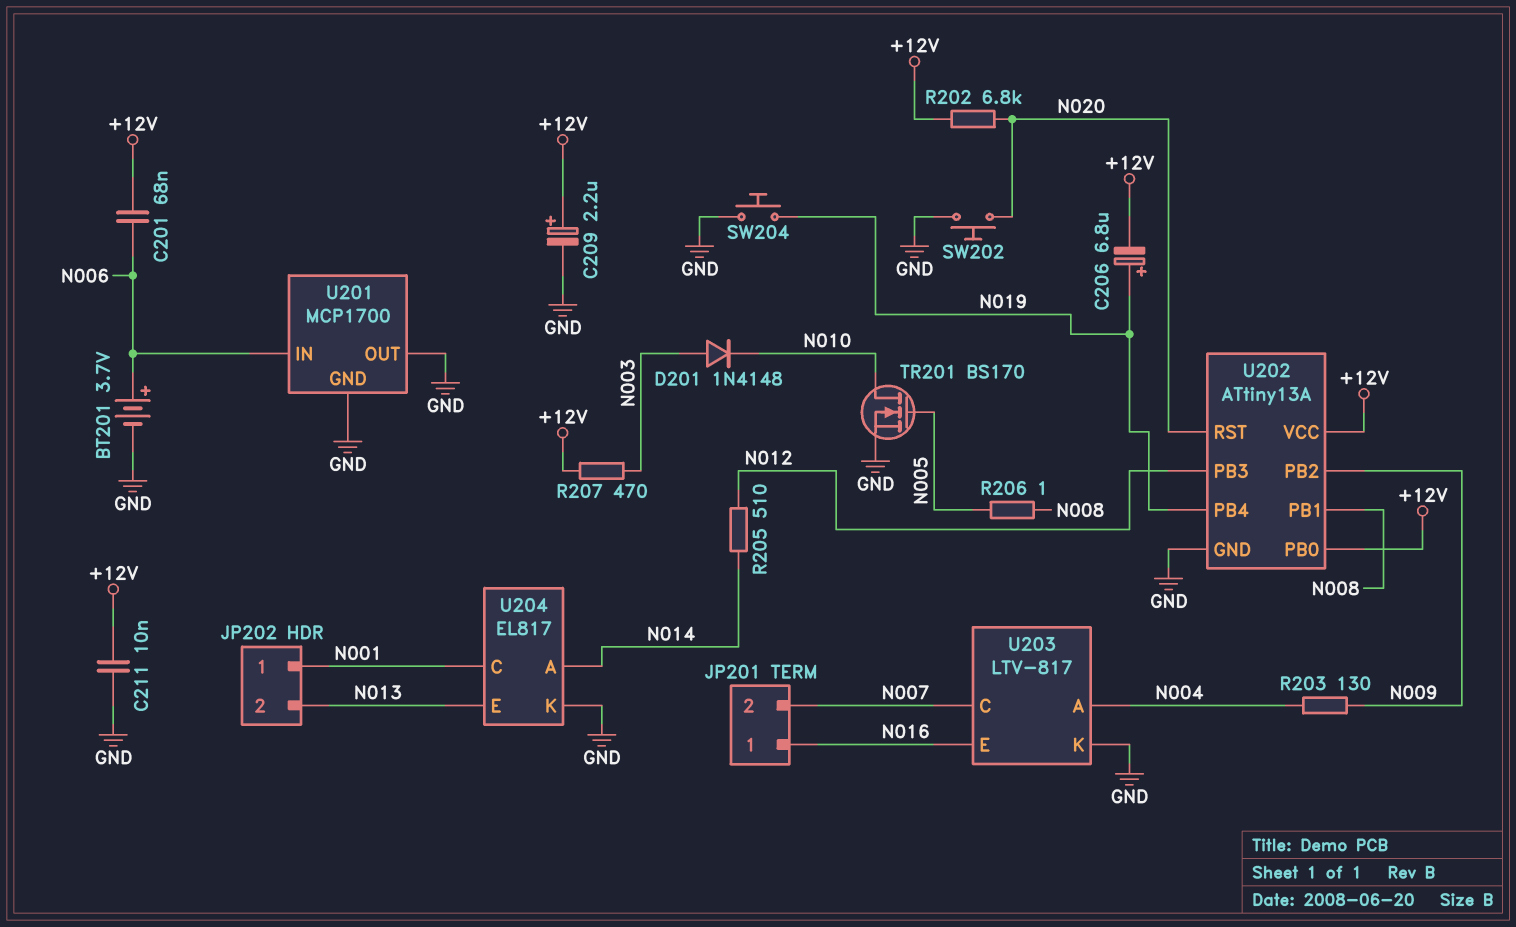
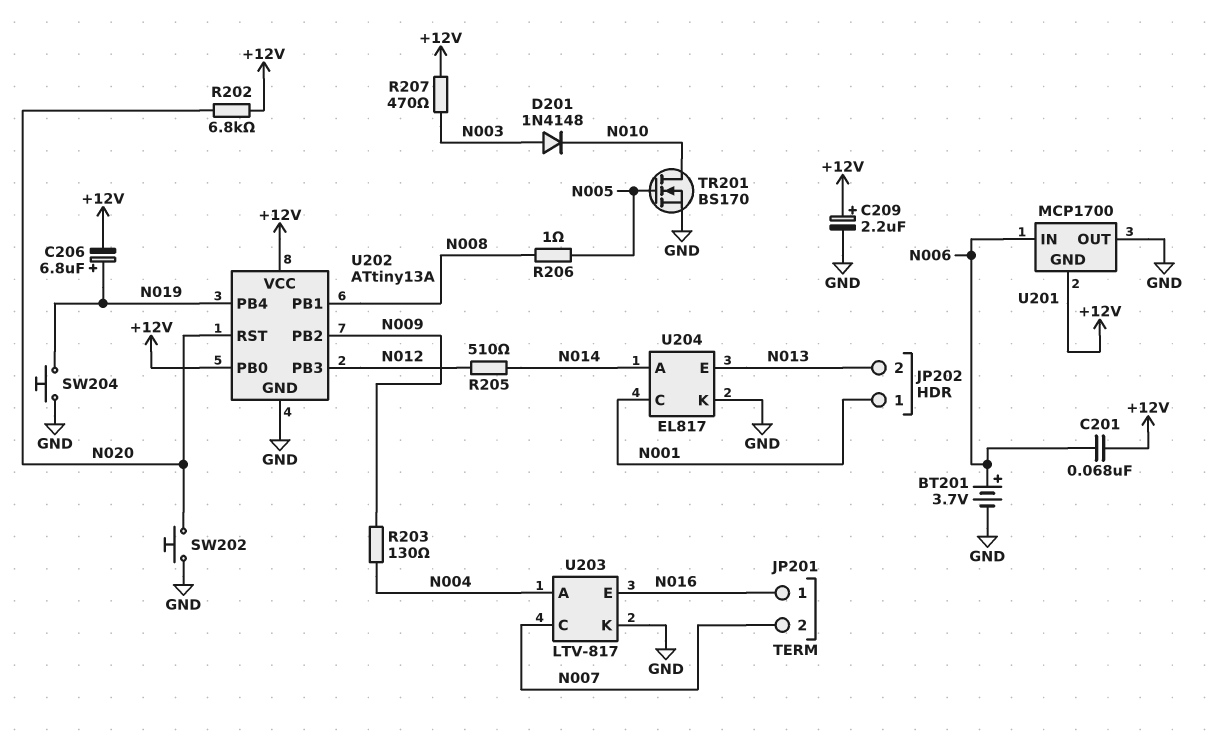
C211: 10nF (+12V, GND) -> none
U201 pin GND: GND -> +12V

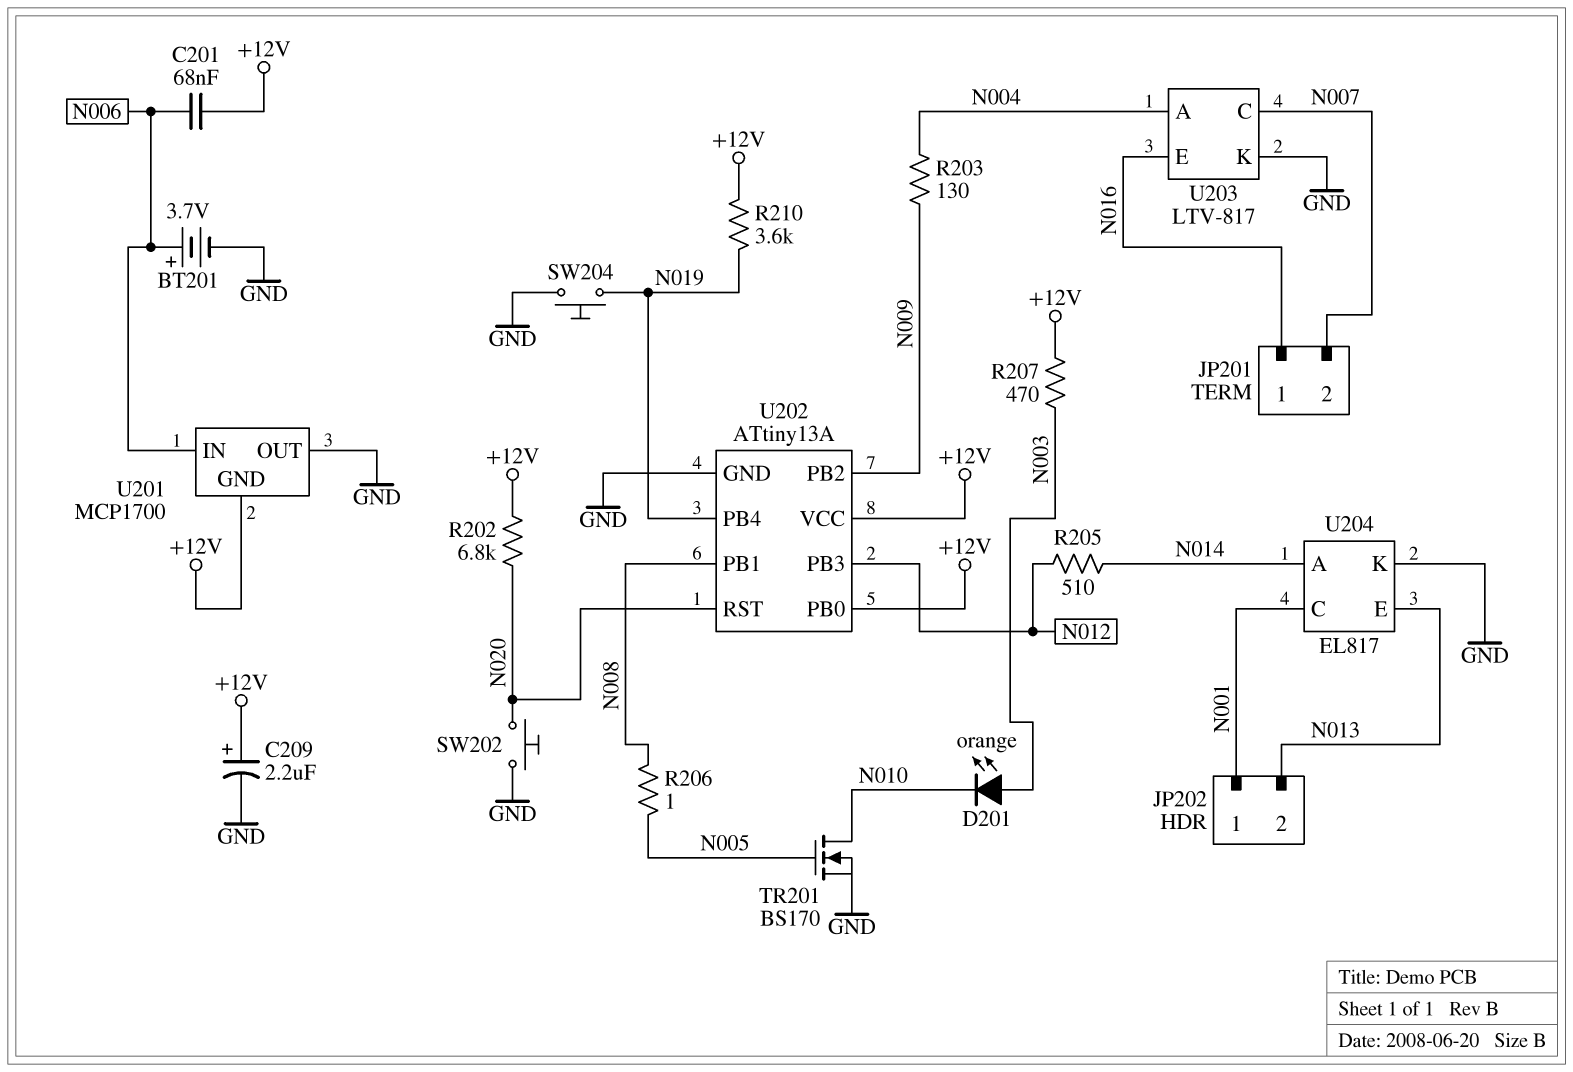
C206: 6.8uF (plus N019, minus +12V) -> none
D201: diode 1N4148 (A N003, K N010) -> LED orange (A N003, K N010)
R210: none -> 3.6k (+12V, N019)

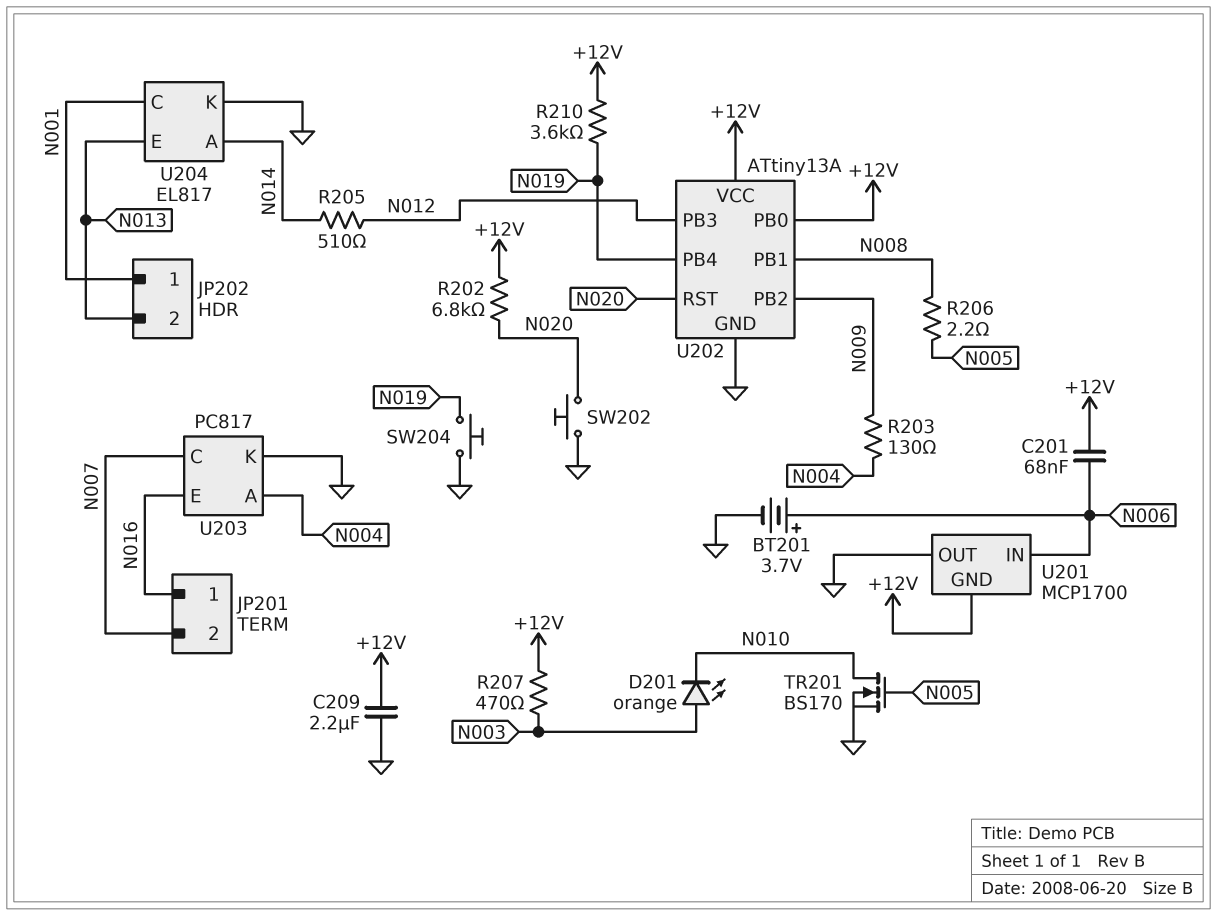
C209: 2.2uF (plus +12V, minus GND) -> 2.2uF (+12V, GND)
R206: 1 (N005, N008) -> 2.2 (N005, N008)
U203: LTV-817 -> PC817

